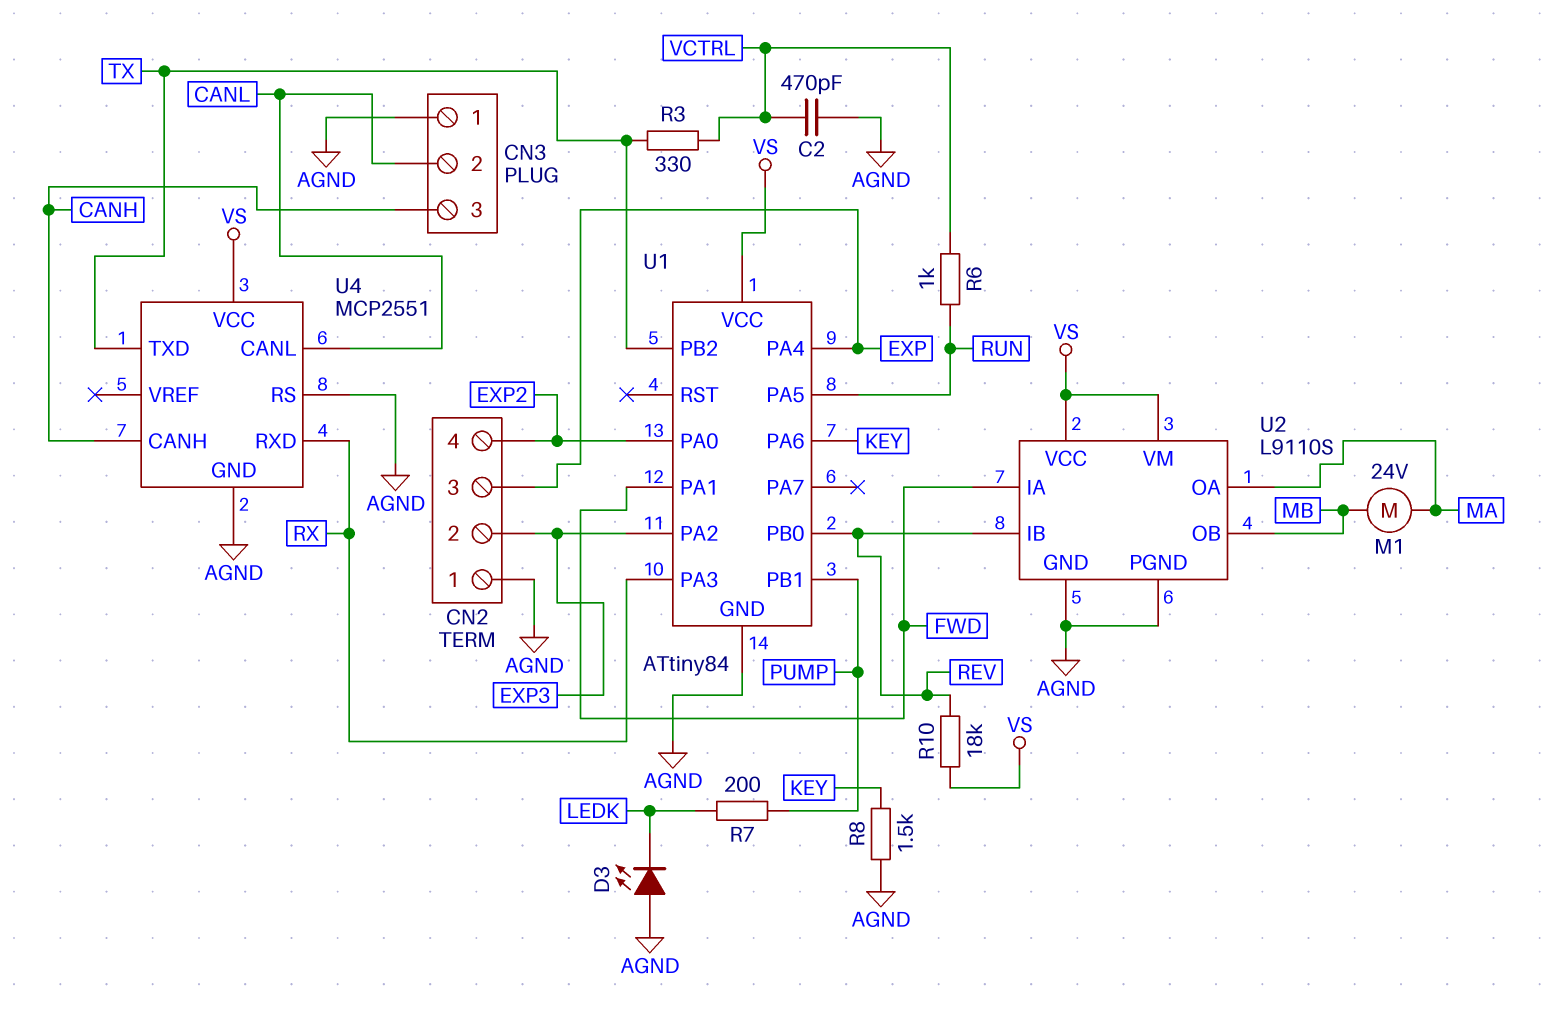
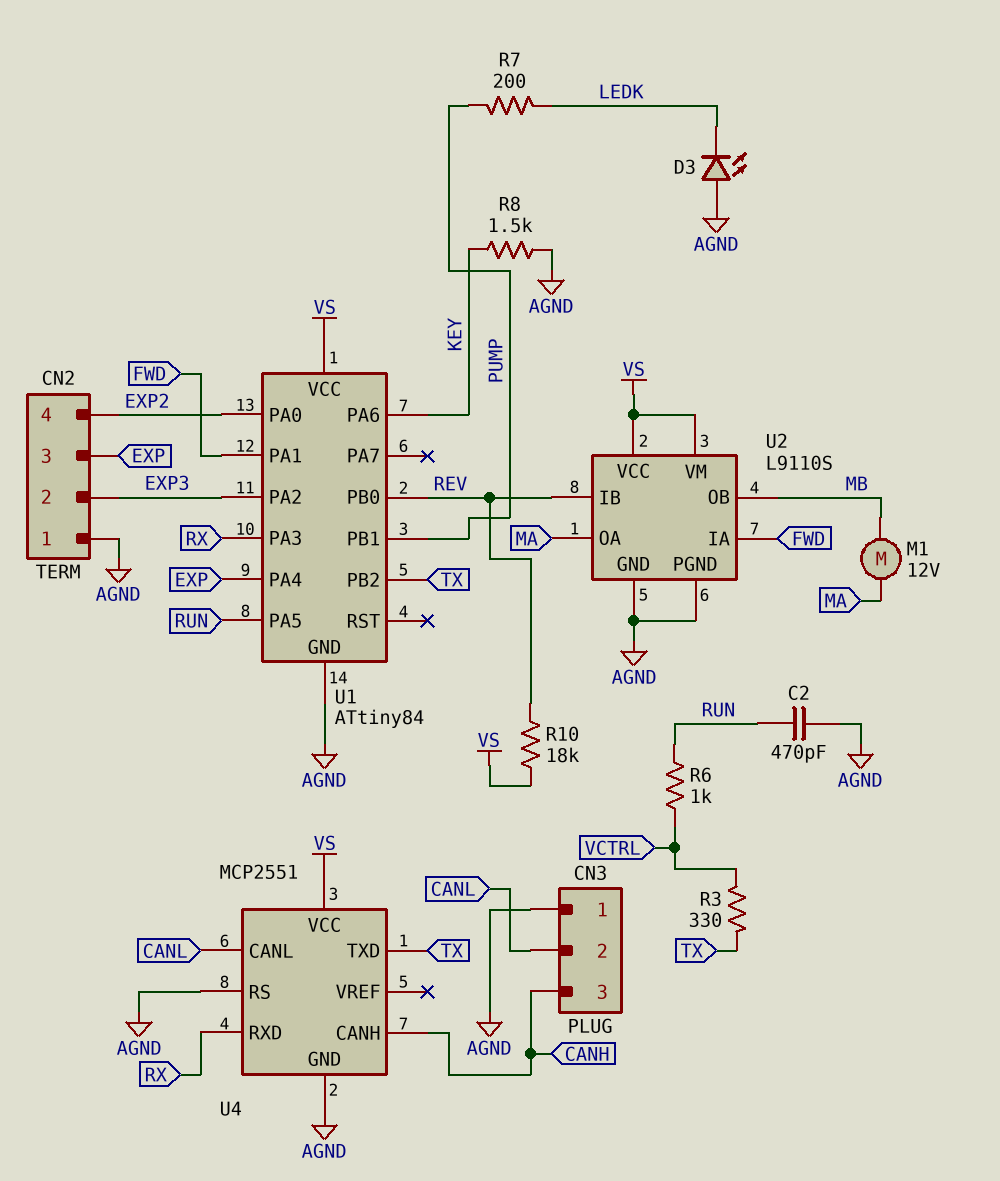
C2: 470pF (AGND, VCTRL) -> 470pF (AGND, RUN)
M1: motor 24V (MA, MB) -> motor 12V (MA, MB)

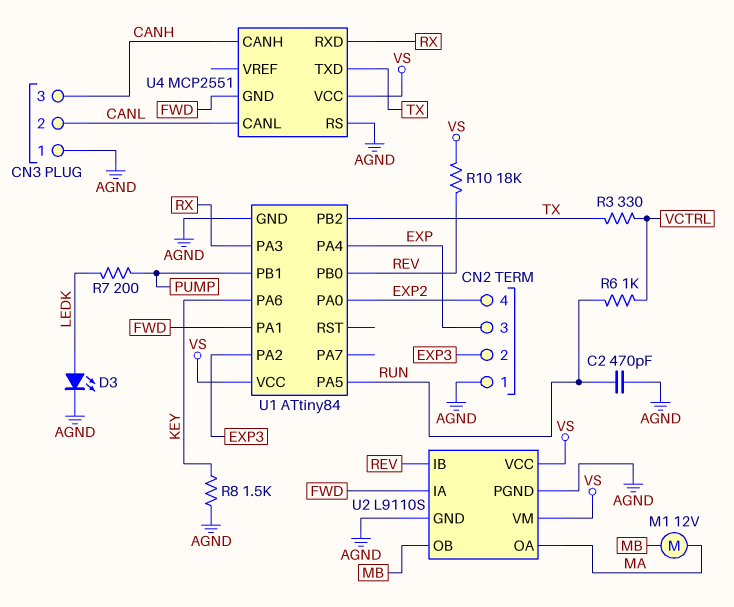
D3: LED (A AGND, K LEDK) -> LED (A LEDK, K AGND)
U4 pin GND: AGND -> FWD

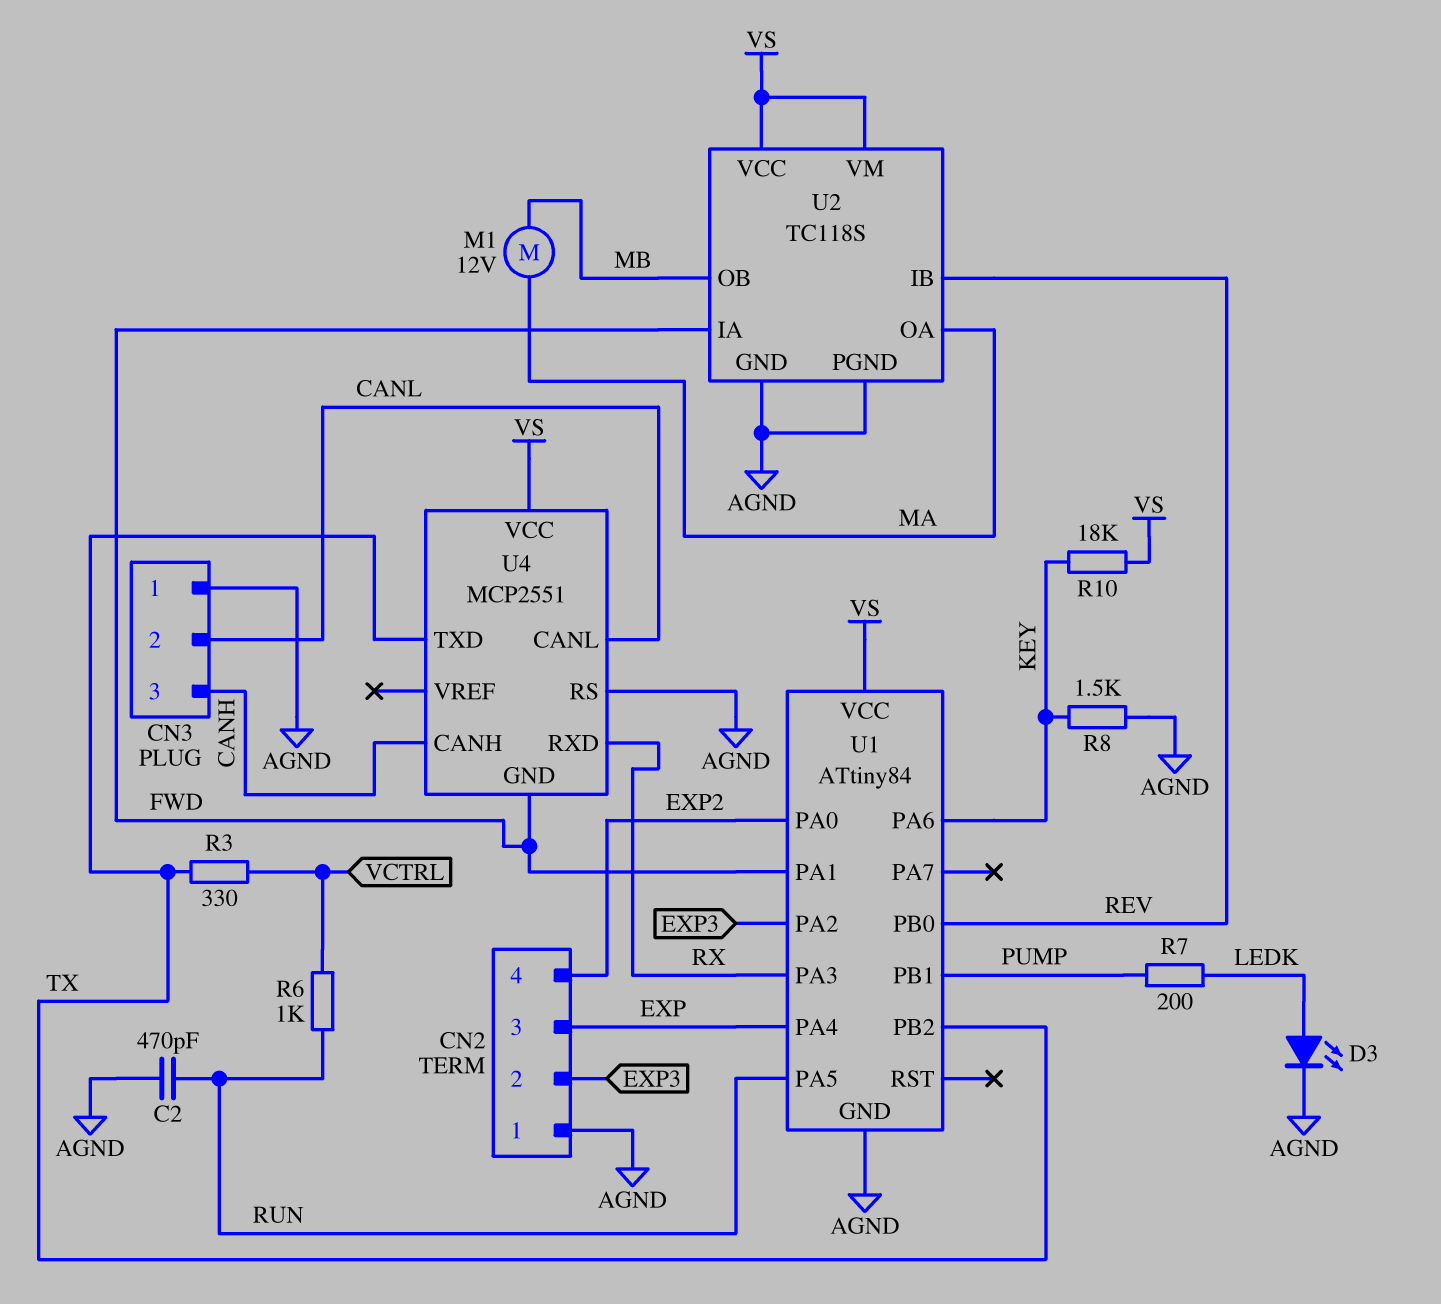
R10: 18k (REV, VS) -> 18k (KEY, VS)
U2: L9110S -> TC118S

